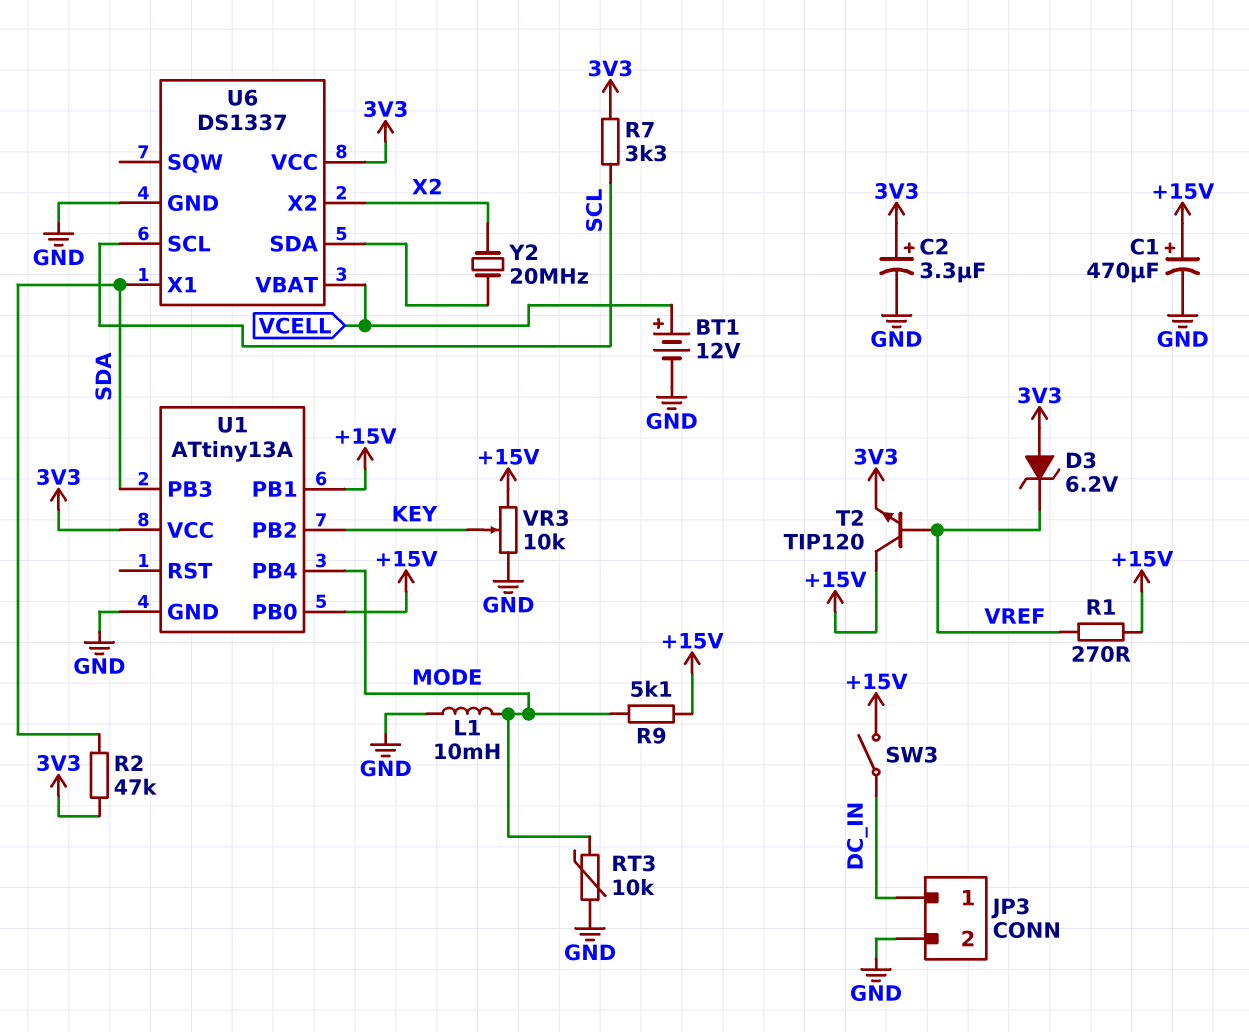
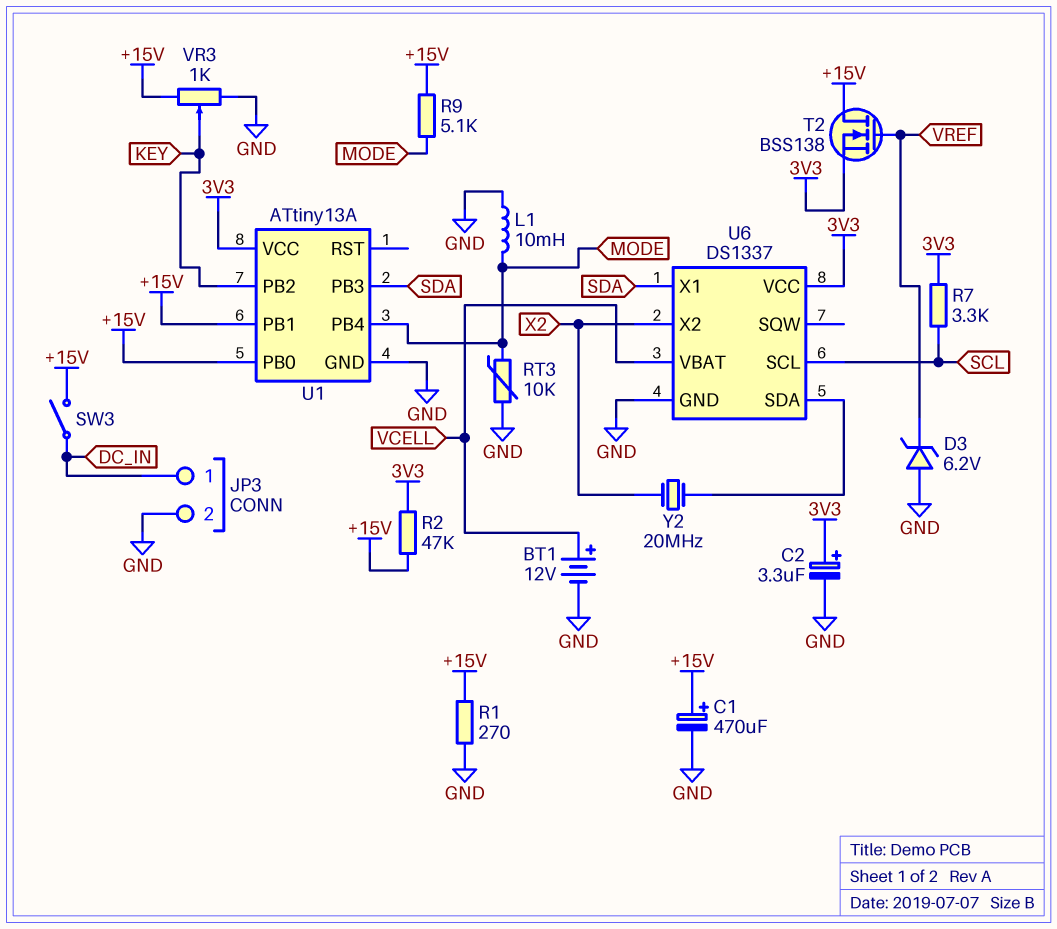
D3: zener 6.2V (A 3V3, K VREF) -> zener 6.2V (A GND, K VREF)
R1: 270 (+15V, VREF) -> 270 (+15V, GND)
R2: 47k (3V3, SDA) -> 47k (+15V, 3V3)
T2: NPN TIP120 (B VREF, C +15V, E 3V3) -> NMOS BSS138 (G VREF, D +15V, S 3V3)
VR3: 10k (+15V, GND, wiper KEY) -> 1k (+15V, GND, wiper KEY)

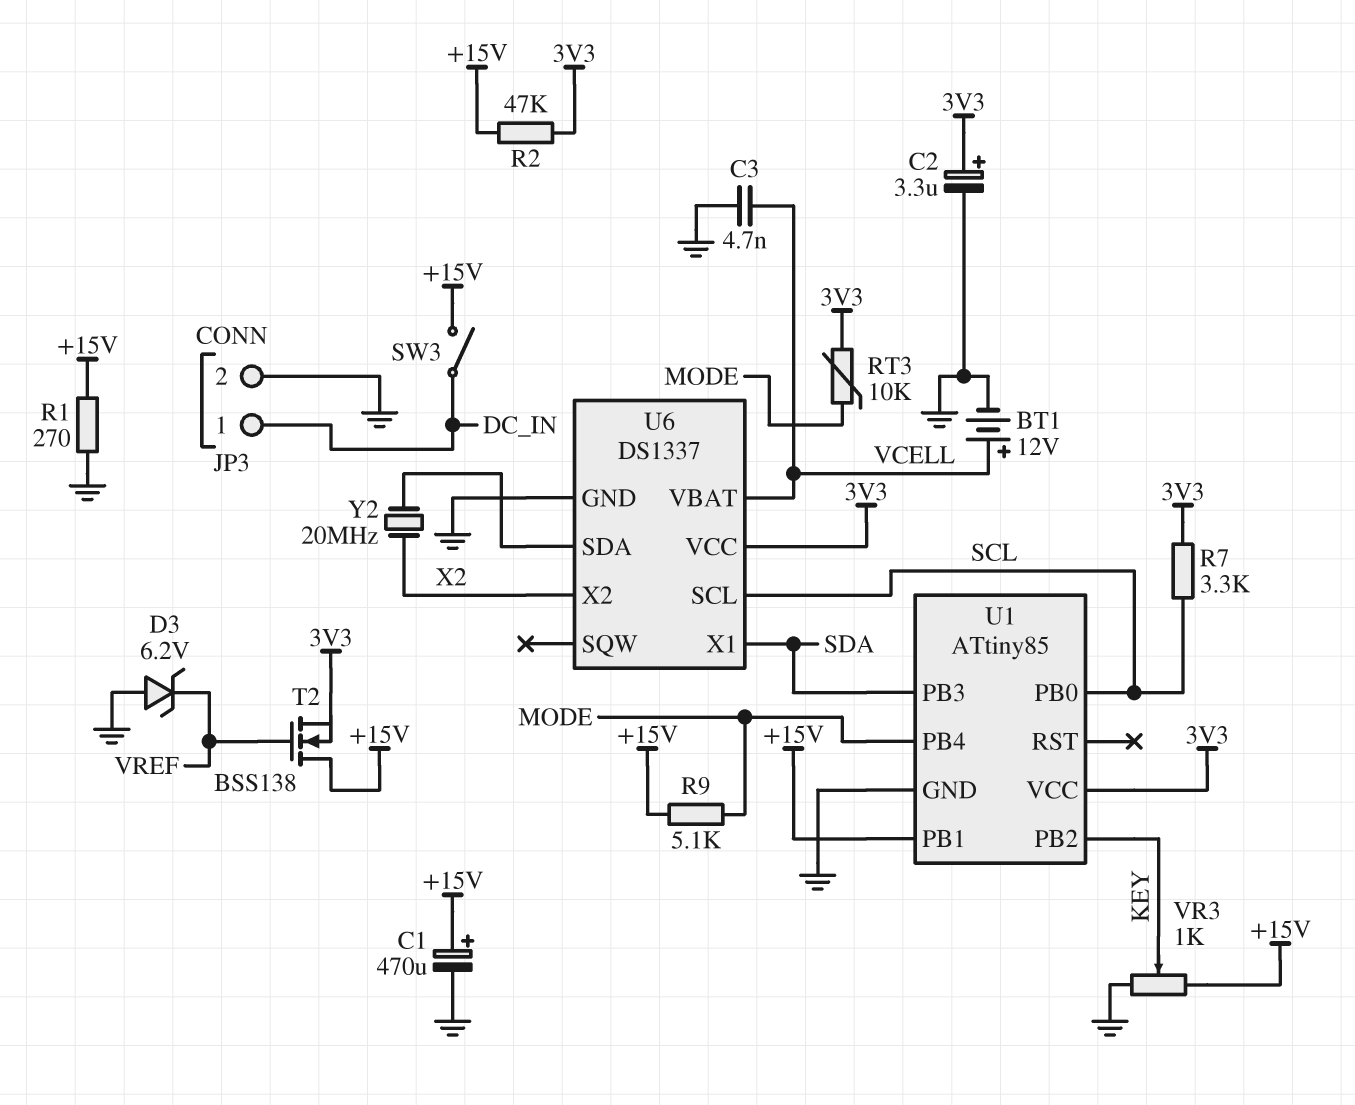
C3: none -> 4.7nF (GND, VCELL)
L1: 10mH (GND, MODE) -> none
RT3: 10k (GND, MODE) -> 10k (3V3, MODE)
U1: ATtiny13A -> ATtiny85
U1 pin PB0: +15V -> SCL

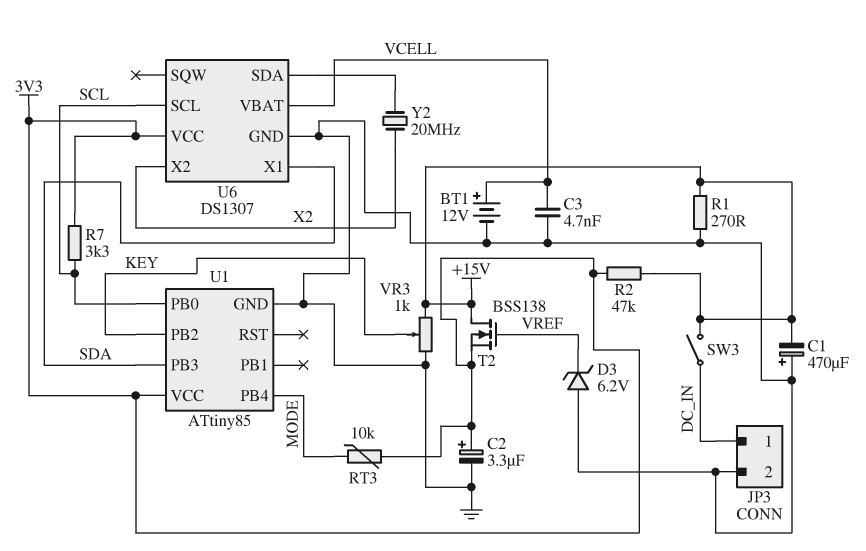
C1: 470uF (plus +15V, minus GND) -> 470uF (plus GND, minus +15V)
R9: 5.1k (+15V, MODE) -> none
U1 pin PB1: +15V -> none
U6: DS1337 -> DS1307

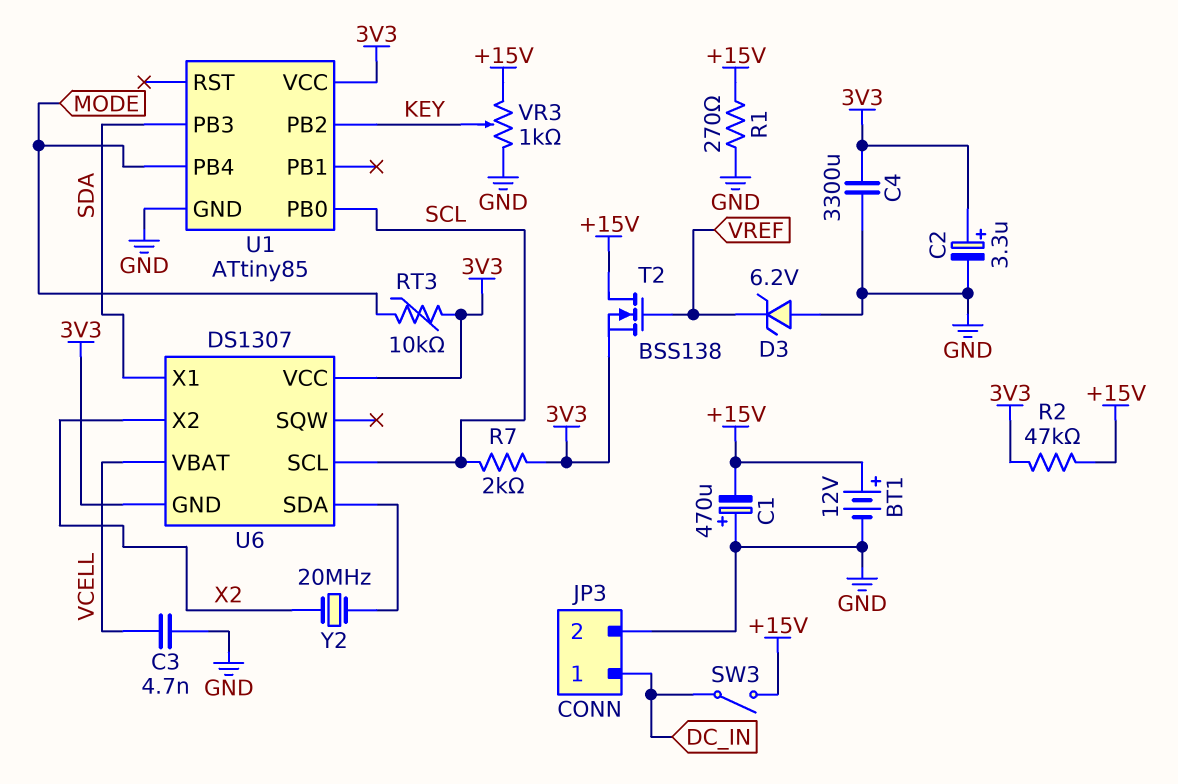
BT1: 12V (plus VCELL, minus GND) -> 12V (plus +15V, minus GND)
C4: none -> 3300uF (3V3, GND)
R7: 3.3k (3V3, SCL) -> 2k (3V3, SCL)
U6 pin GND: GND -> 3V3

